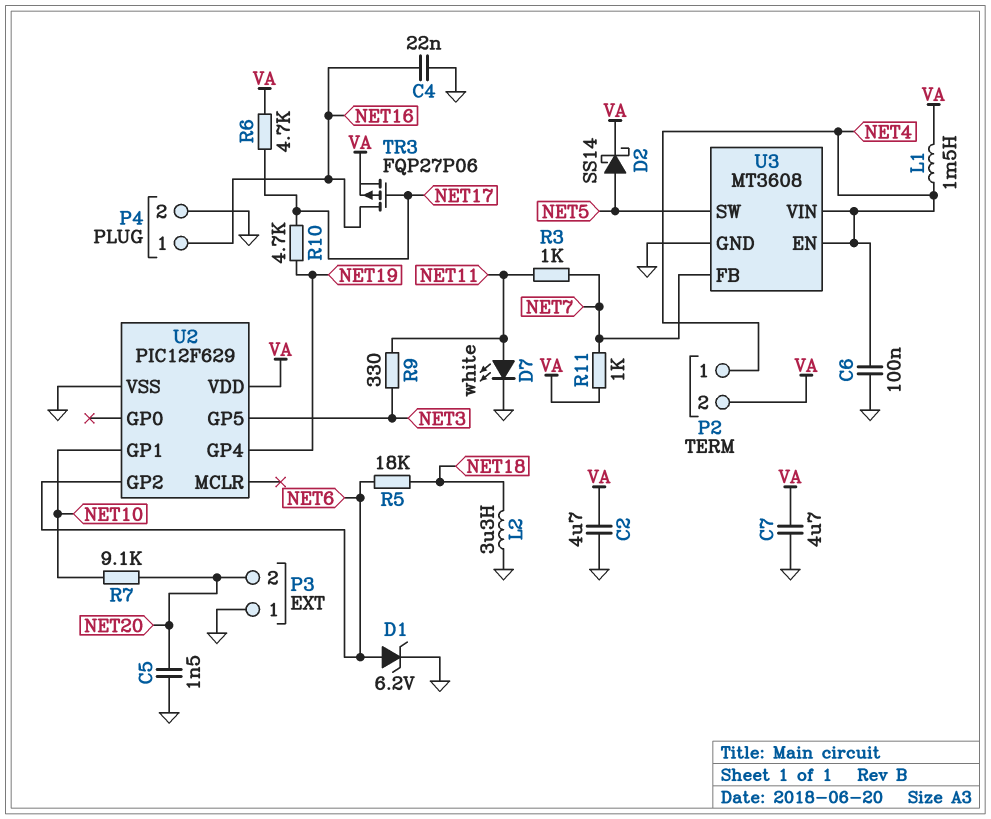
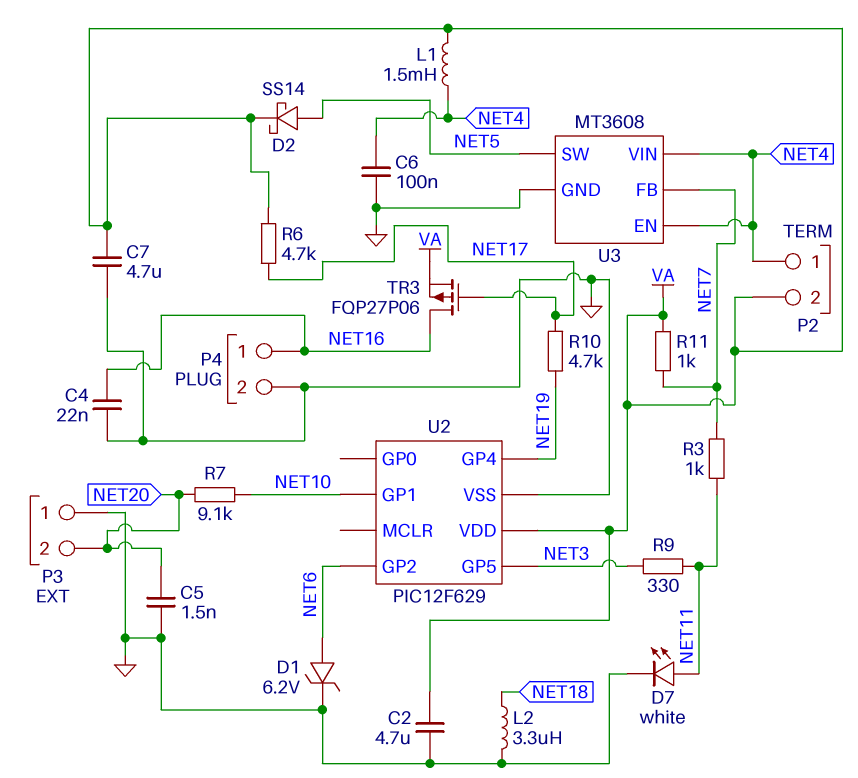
R5: 18k (NET6, NET18) -> none

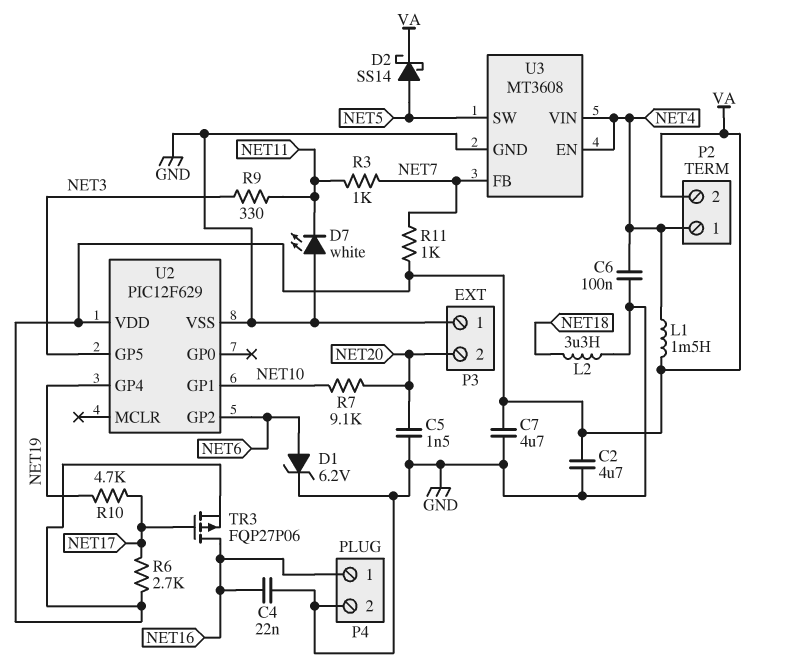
D7: LED white (A NET11, K GND) -> LED white (A GND, K NET11)
R6: 4.7k (NET17, VA) -> 2.7k (NET17, VA)

